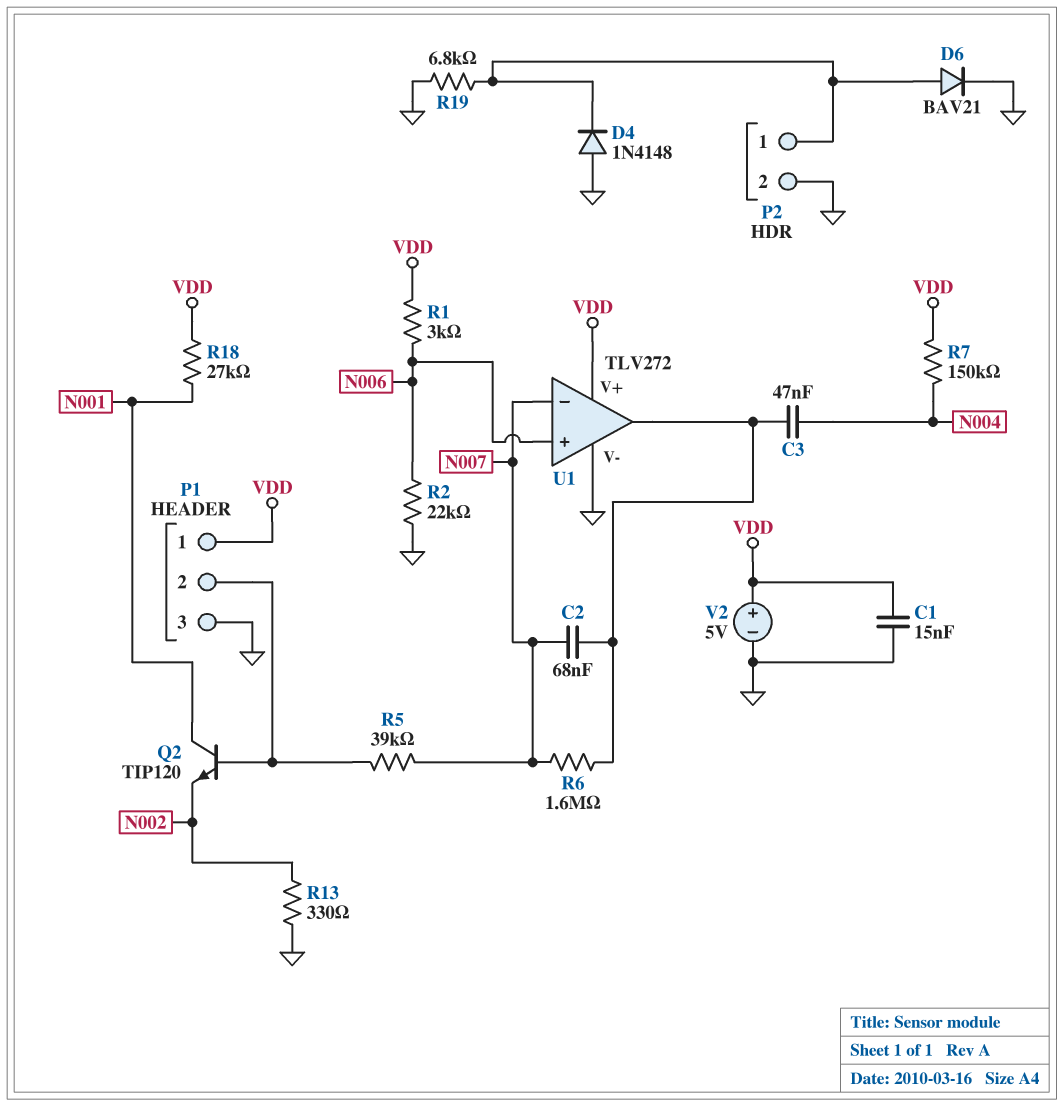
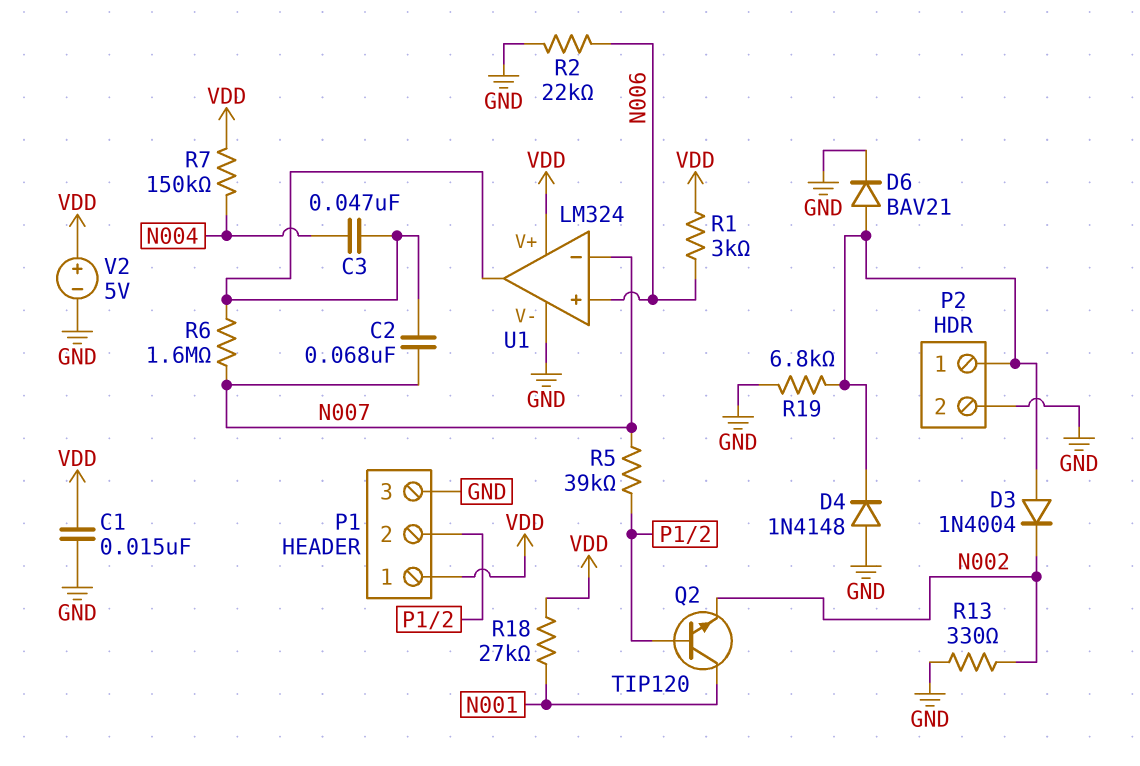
D3: none -> diode 1N4004 (A P2/1, K N002)
U1: TLV272 -> LM324

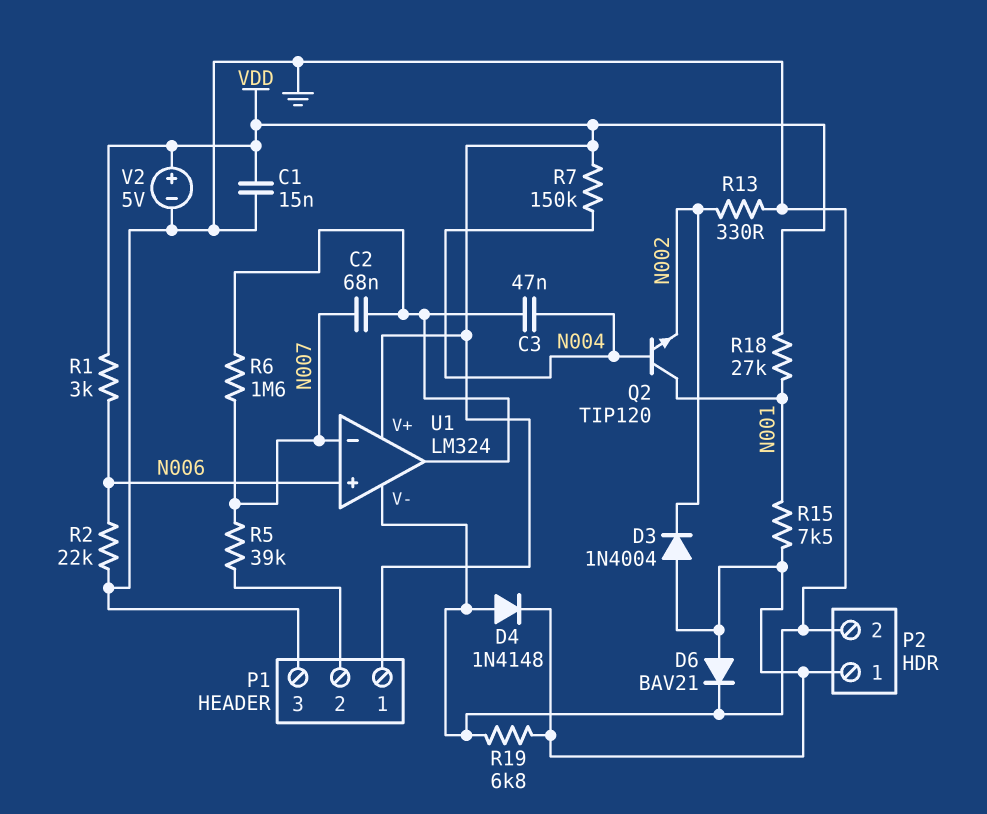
Q2: NPN TIP120 (B P1/2, C N001, E N002) -> NPN TIP120 (B N004, C N001, E N002)
R15: none -> 7.5k (N001, P2/1)

